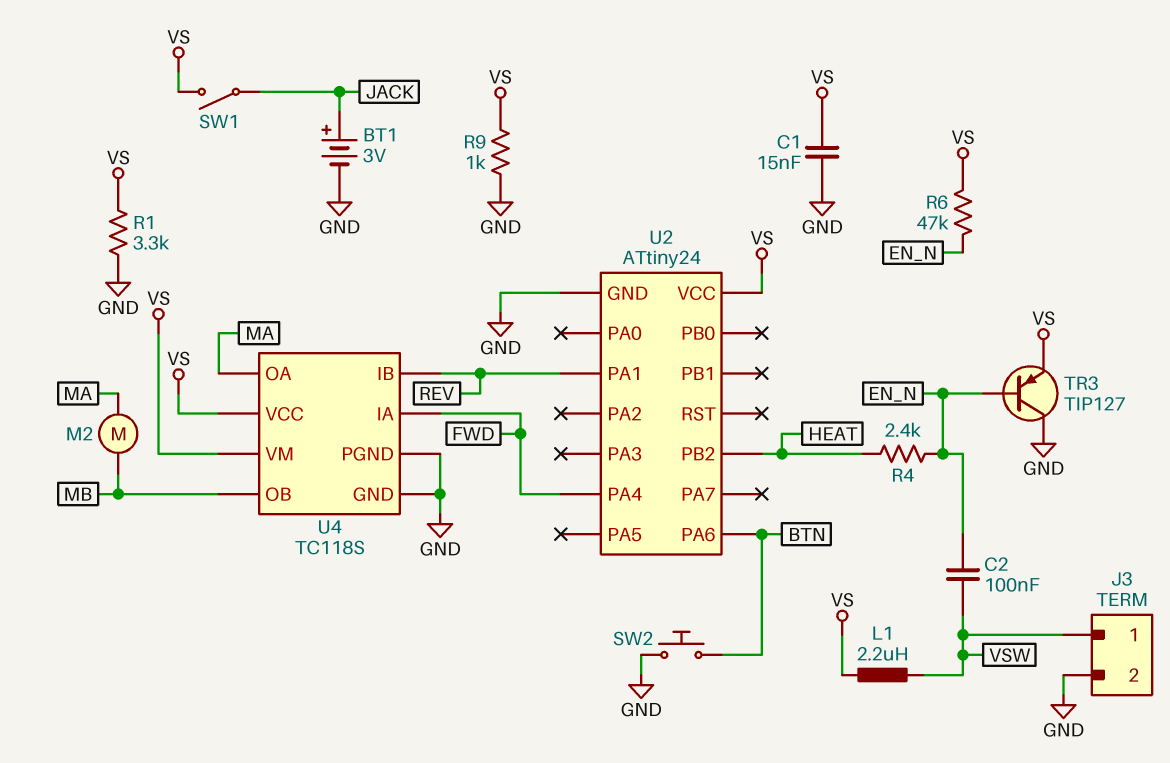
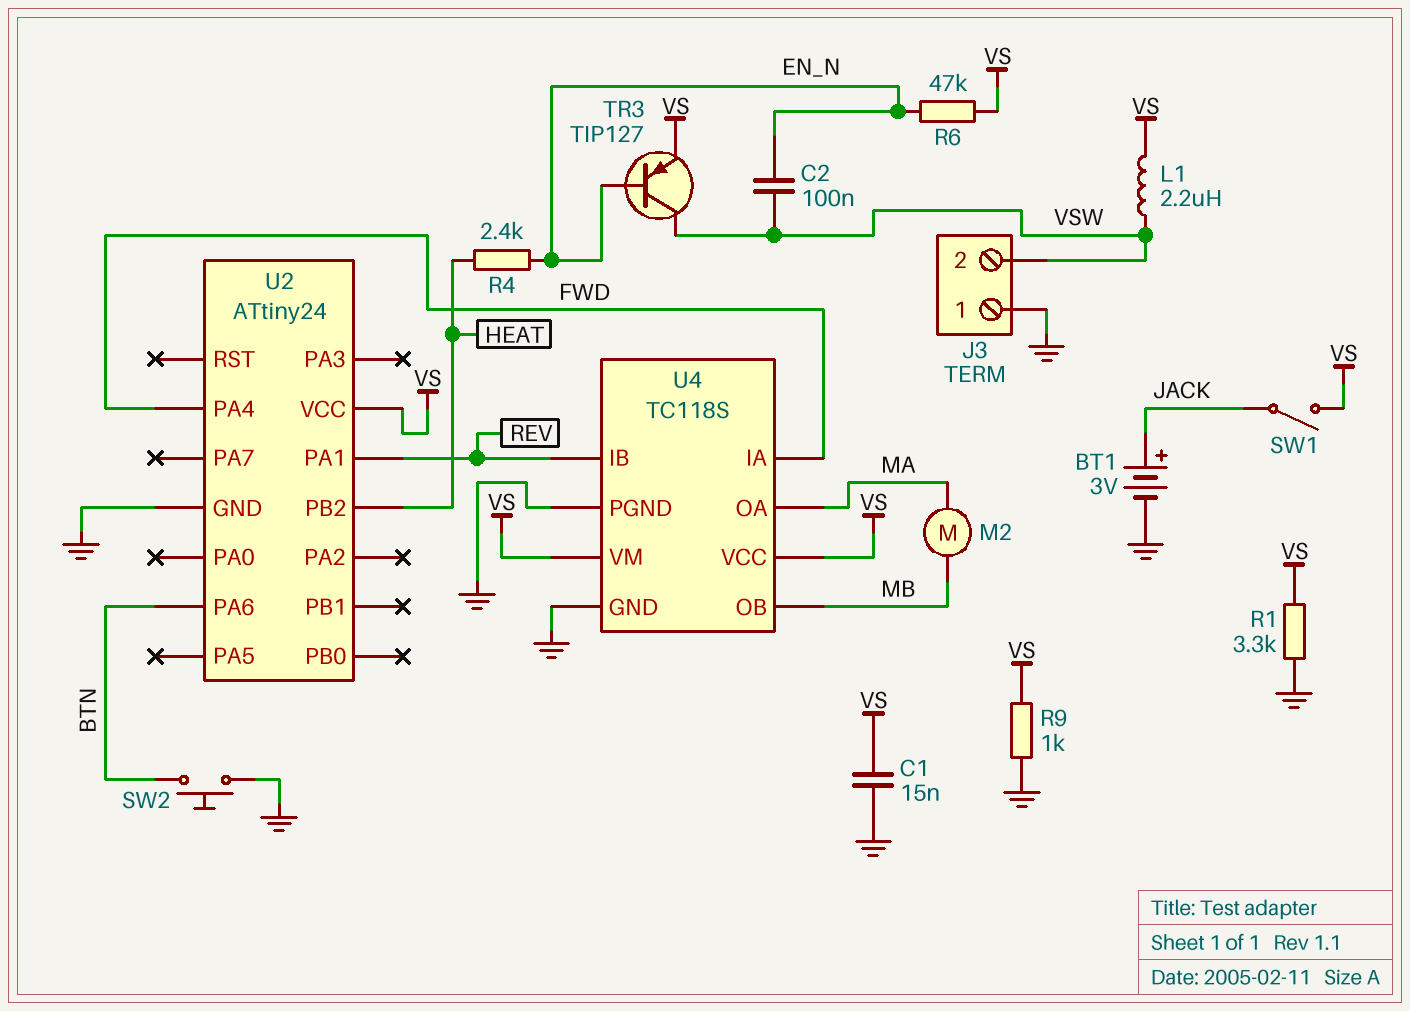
J3 pin 1: VSW -> GND
J3 pin 2: GND -> VSW
TR3: PNP TIP127 (B EN_N, C GND, E VS) -> PNP TIP127 (B EN_N, C VSW, E VS)

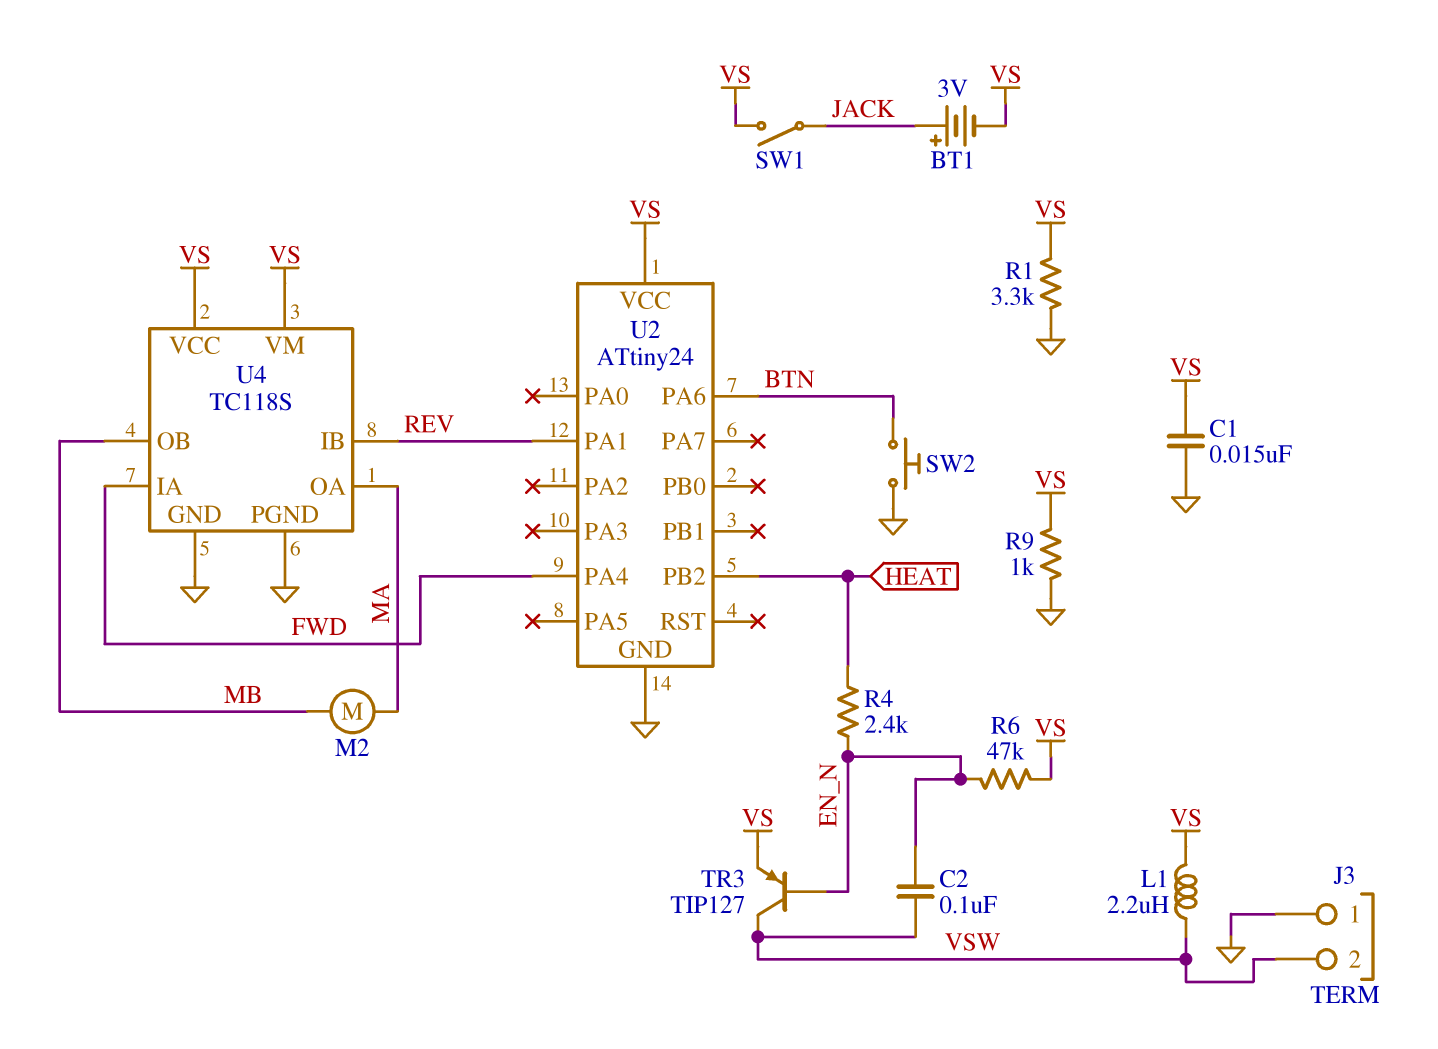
BT1: 3V (plus JACK, minus GND) -> 3V (plus JACK, minus VS)

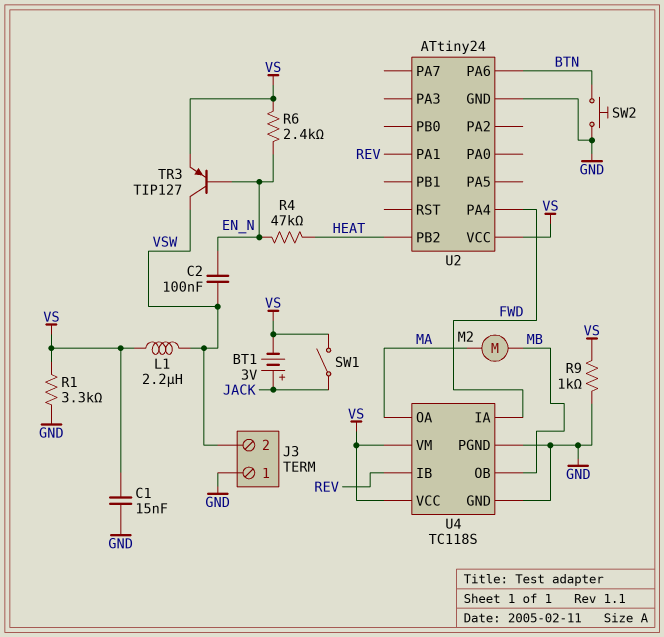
R4: 2.4k (EN_N, HEAT) -> 47k (EN_N, HEAT)
R6: 47k (EN_N, VS) -> 2.4k (EN_N, VS)

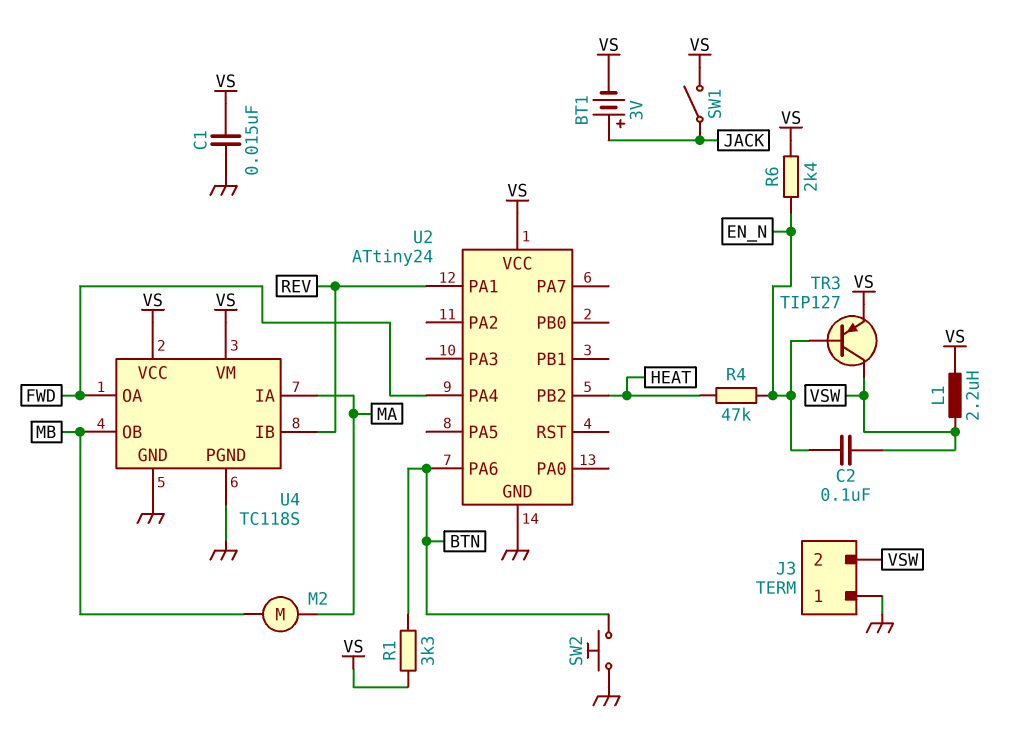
R1: 3.3k (GND, VS) -> 3.3k (BTN, VS)
R9: 1k (GND, VS) -> none
U4 pin IA: FWD -> MA
U4 pin OA: MA -> FWD

